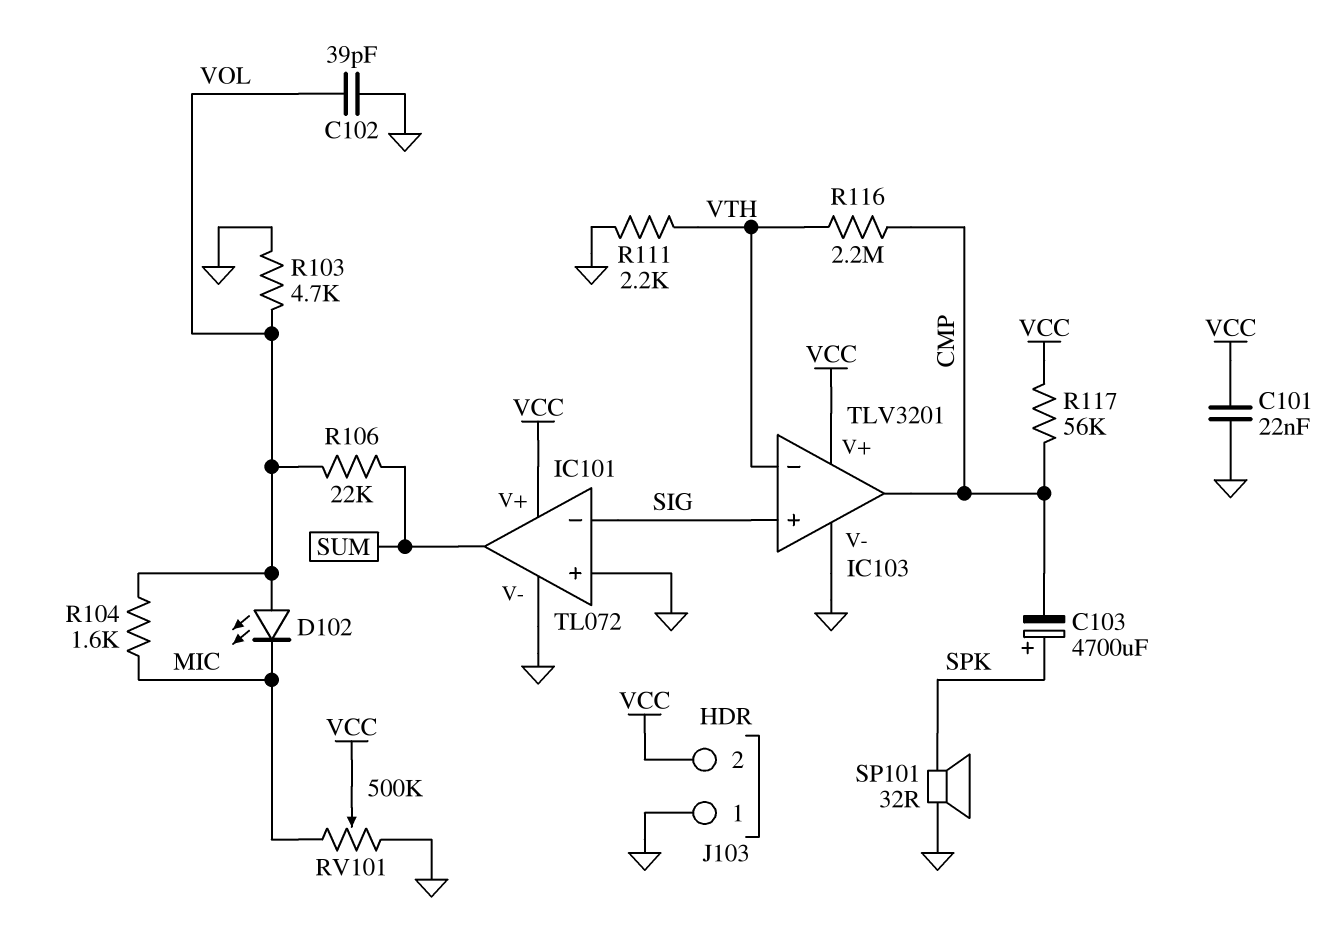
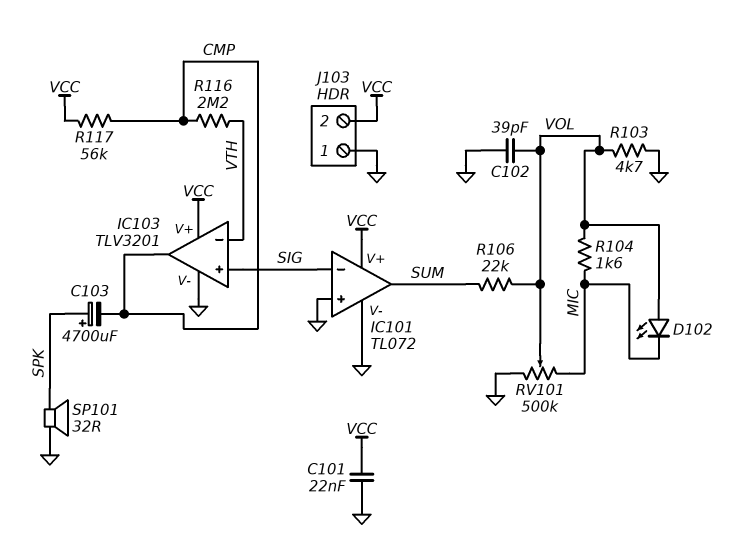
R111: 2.2k (GND, VTH) -> none
RV101: 500k (GND, MIC, wiper VCC) -> 500k (GND, MIC, wiper VOL)

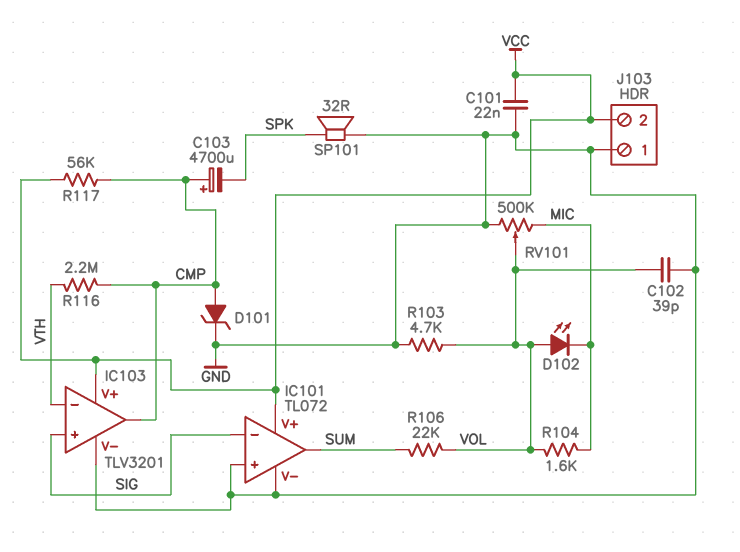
C103: 4700uF (plus SPK, minus CMP) -> 4700uF (plus CMP, minus SPK)
D101: none -> zener (A CMP, K GND)

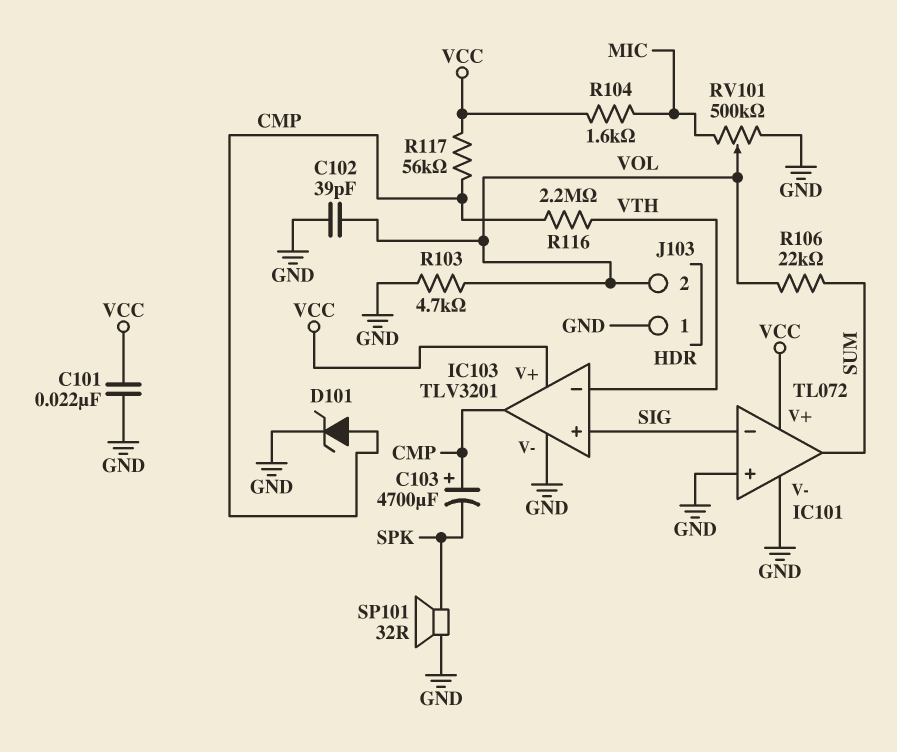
D102: LED (A VOL, K MIC) -> none
J103 pin 2: VCC -> VOL
R104: 1.6k (MIC, VOL) -> 1.6k (MIC, VCC)

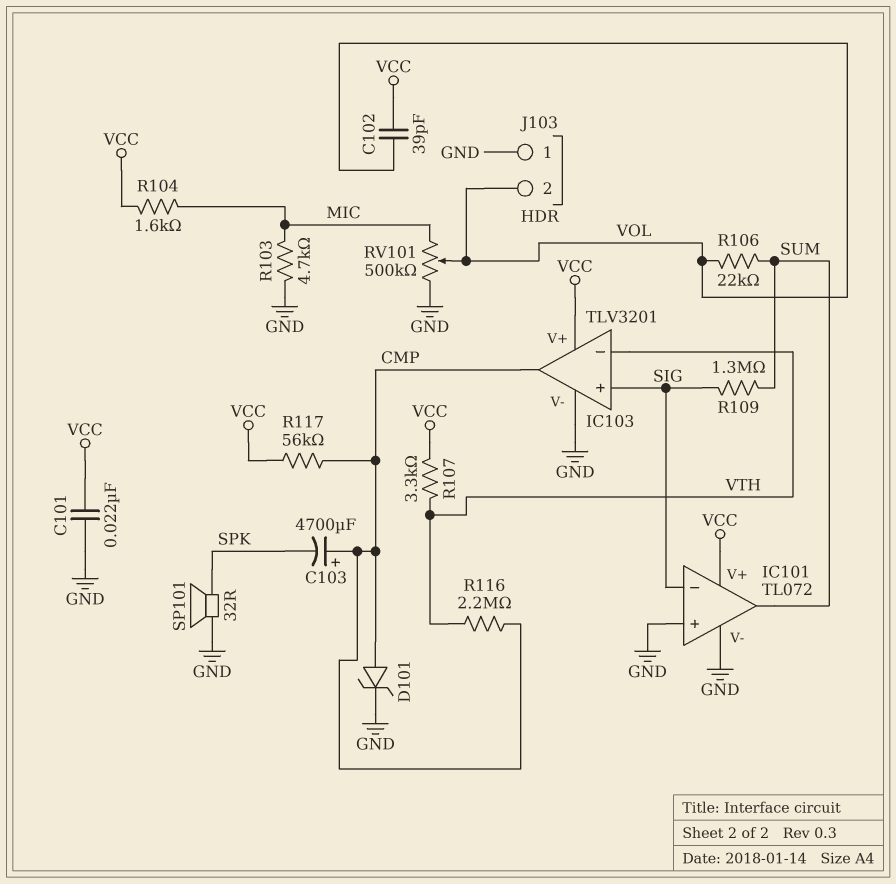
C102: 39pF (GND, VOL) -> 39pF (VCC, VOL)
R103: 4.7k (GND, VOL) -> 4.7k (GND, MIC)
R107: none -> 3.3k (VCC, VTH)
R109: none -> 1.3M (SIG, SUM)

